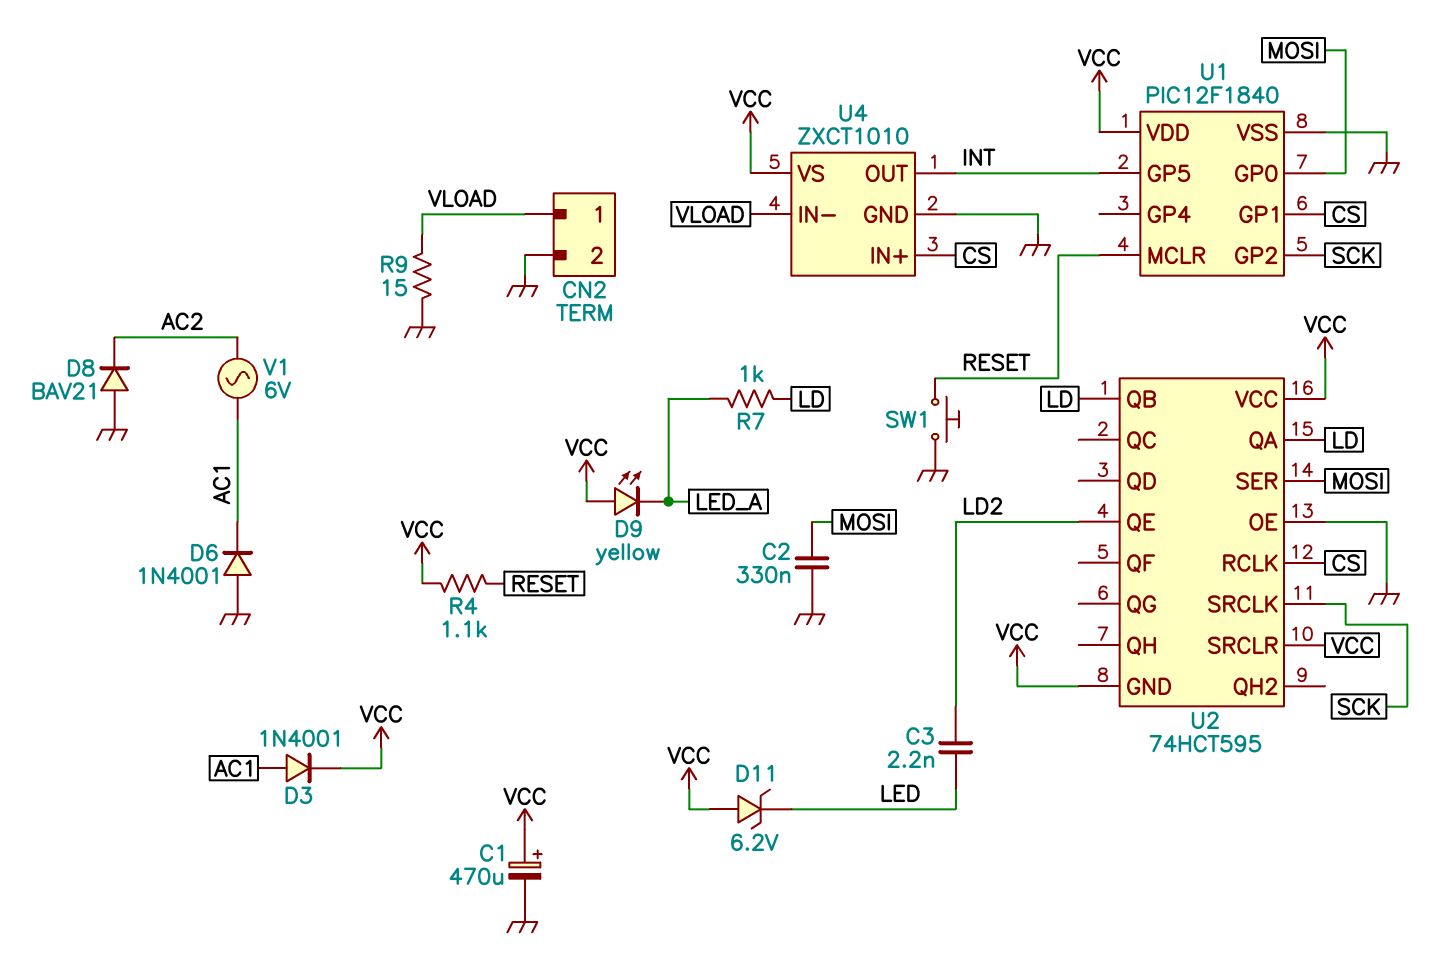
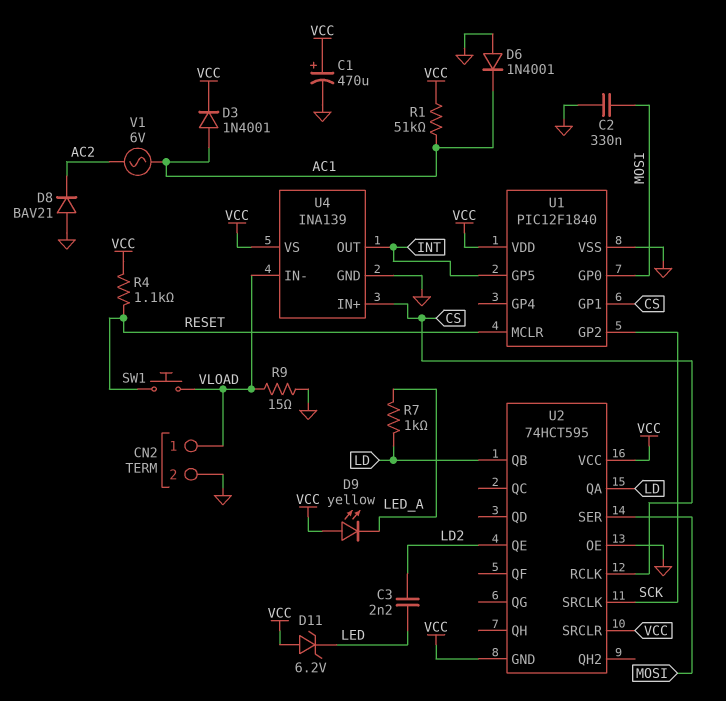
R1: none -> 51k (AC1, VCC)
SW1: button (GND, RESET) -> button (RESET, VLOAD)
U4: ZXCT1010 -> INA139

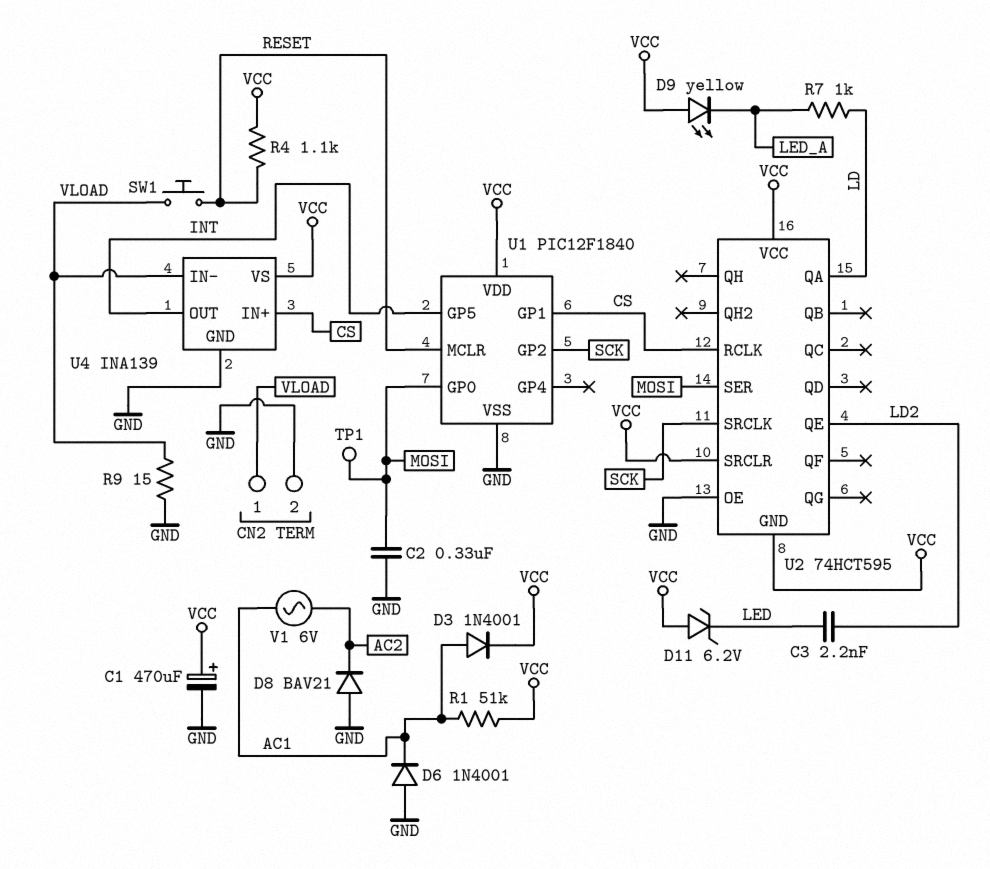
TP1: none -> test point (MOSI)
U2 pin QB: LD -> none

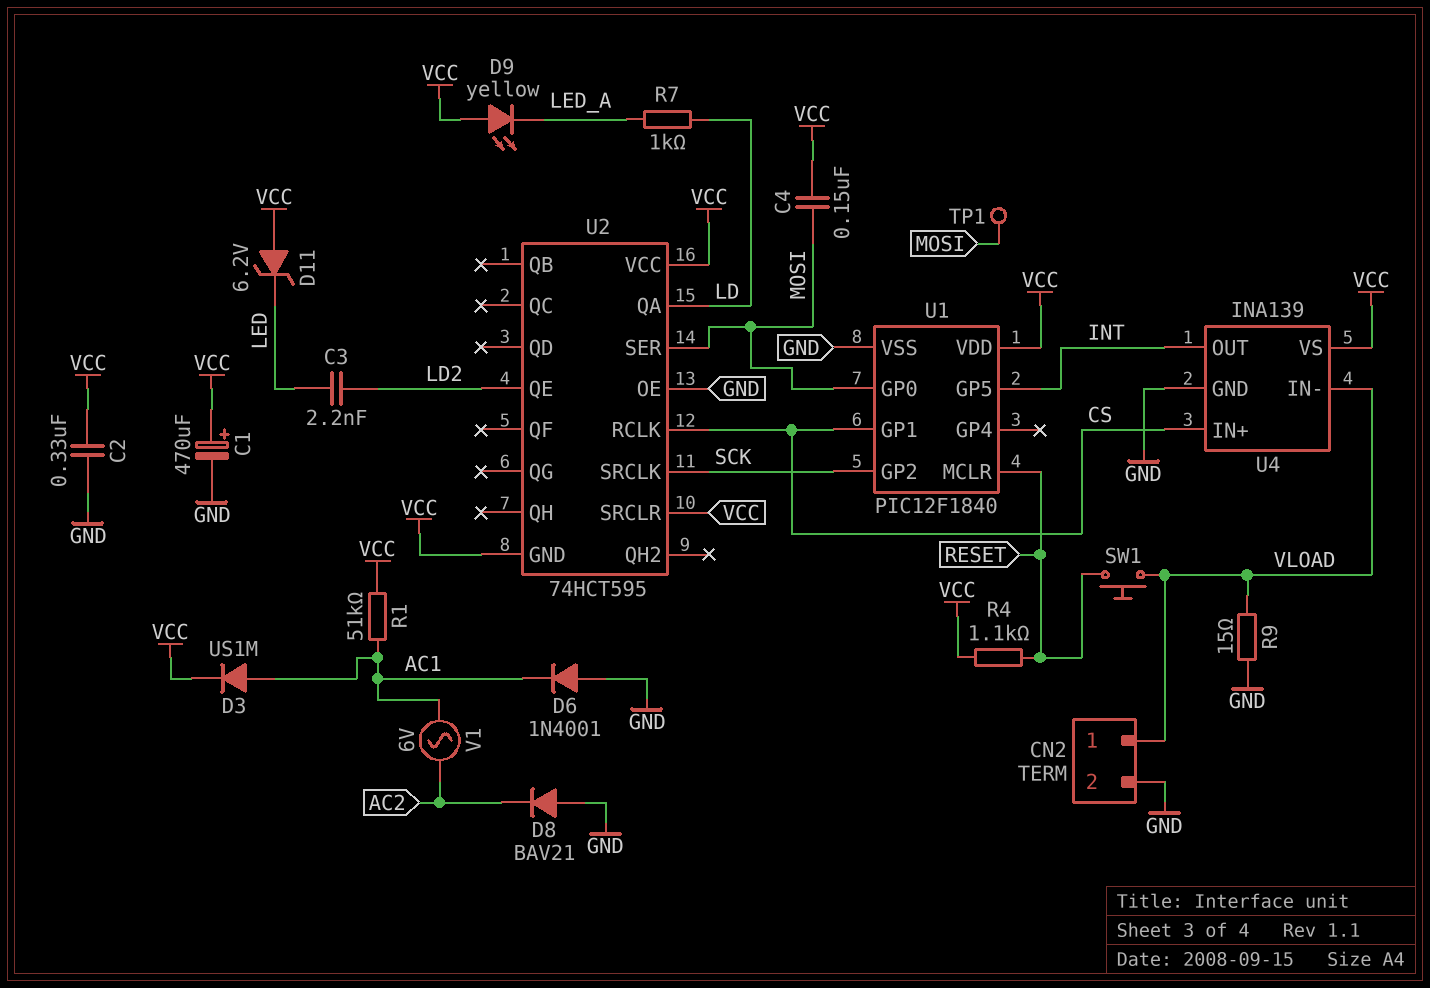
C2: 330nF (GND, MOSI) -> 330nF (GND, VCC)
C4: none -> 150nF (MOSI, VCC)
D3: diode 1N4001 (A AC1, K VCC) -> diode US1M (A AC1, K VCC)

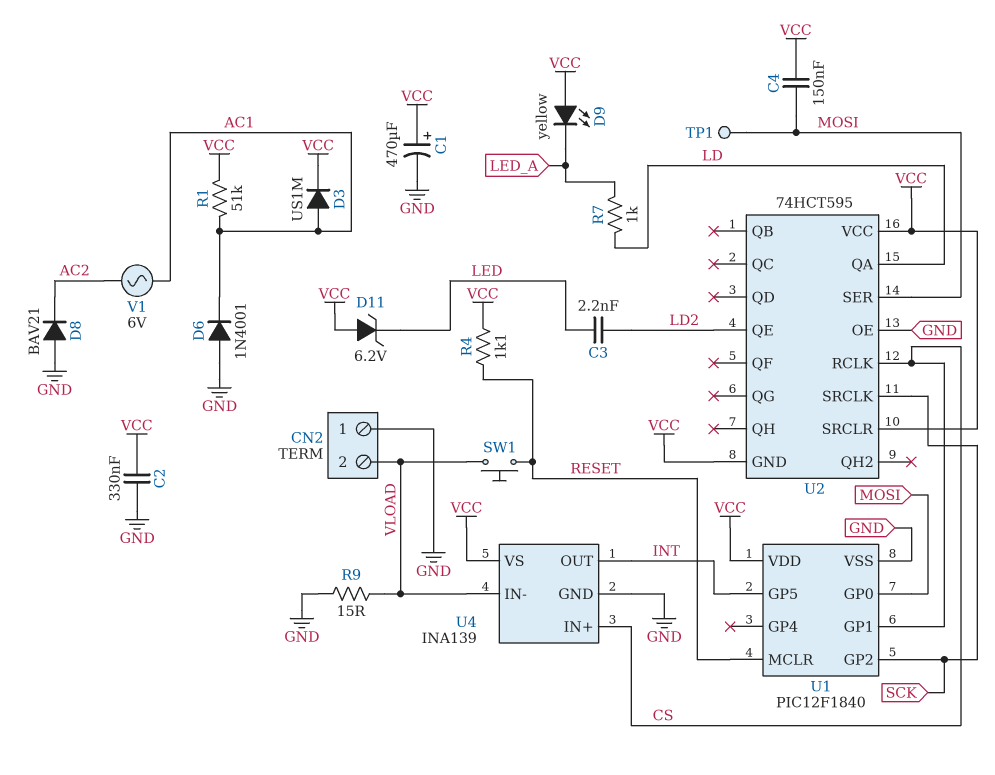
CN2 pin 1: VLOAD -> GND
CN2 pin 2: GND -> VLOAD

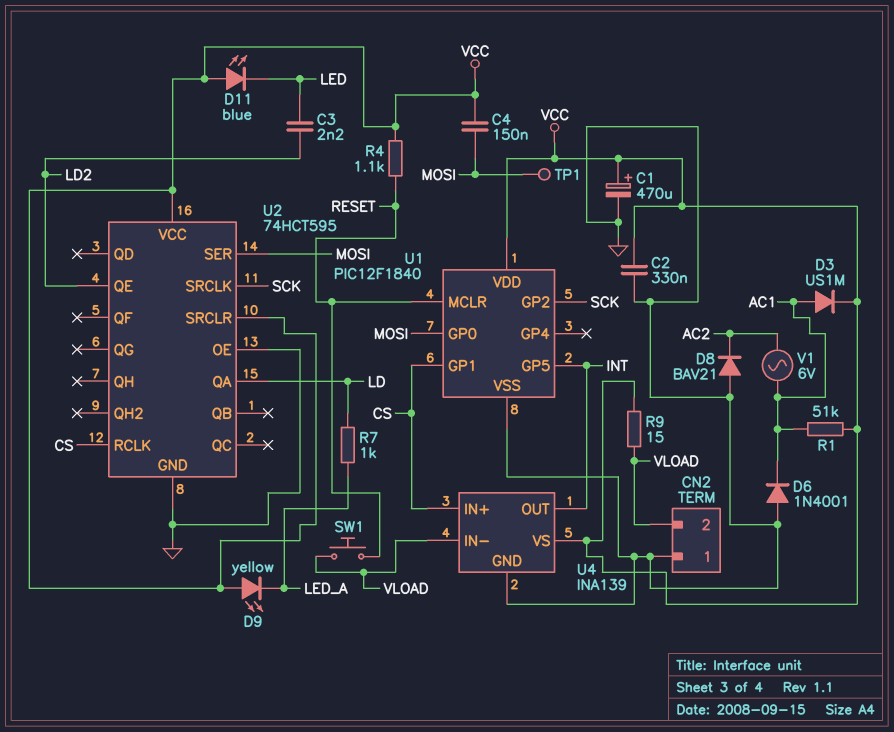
D11: zener 6.2V (A VCC, K LED) -> LED blue (A VCC, K LED)
R9: 15 (GND, VLOAD) -> 15 (VCC, VLOAD)
U2 pin GND: VCC -> GND

